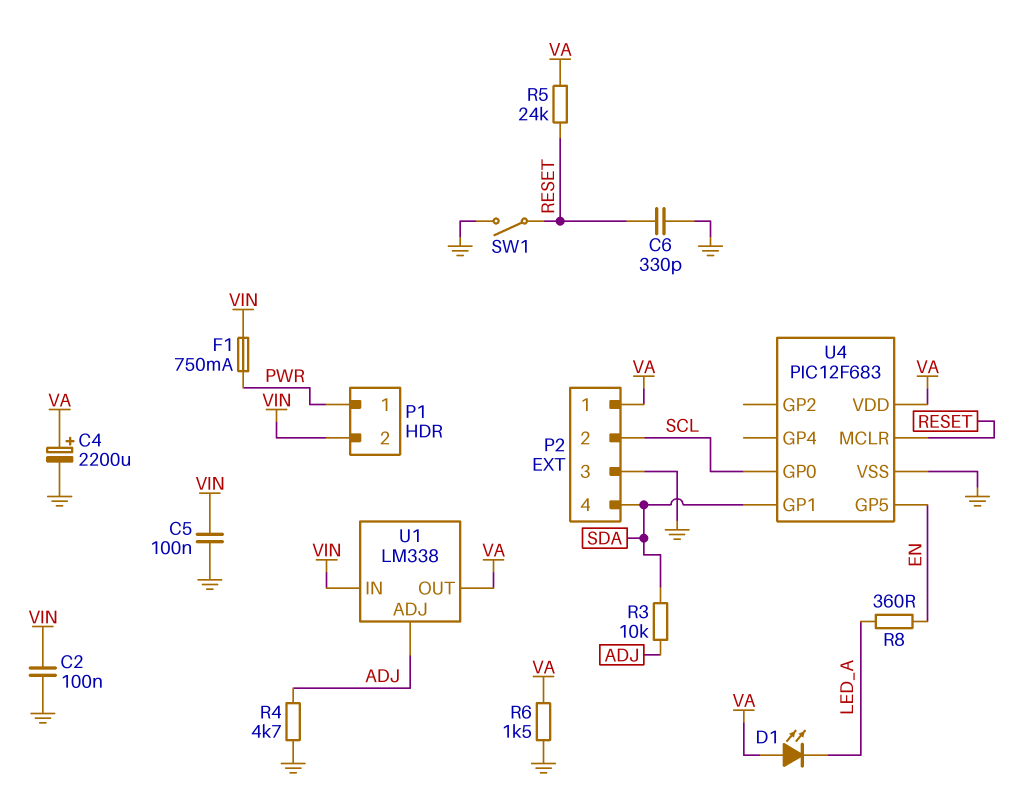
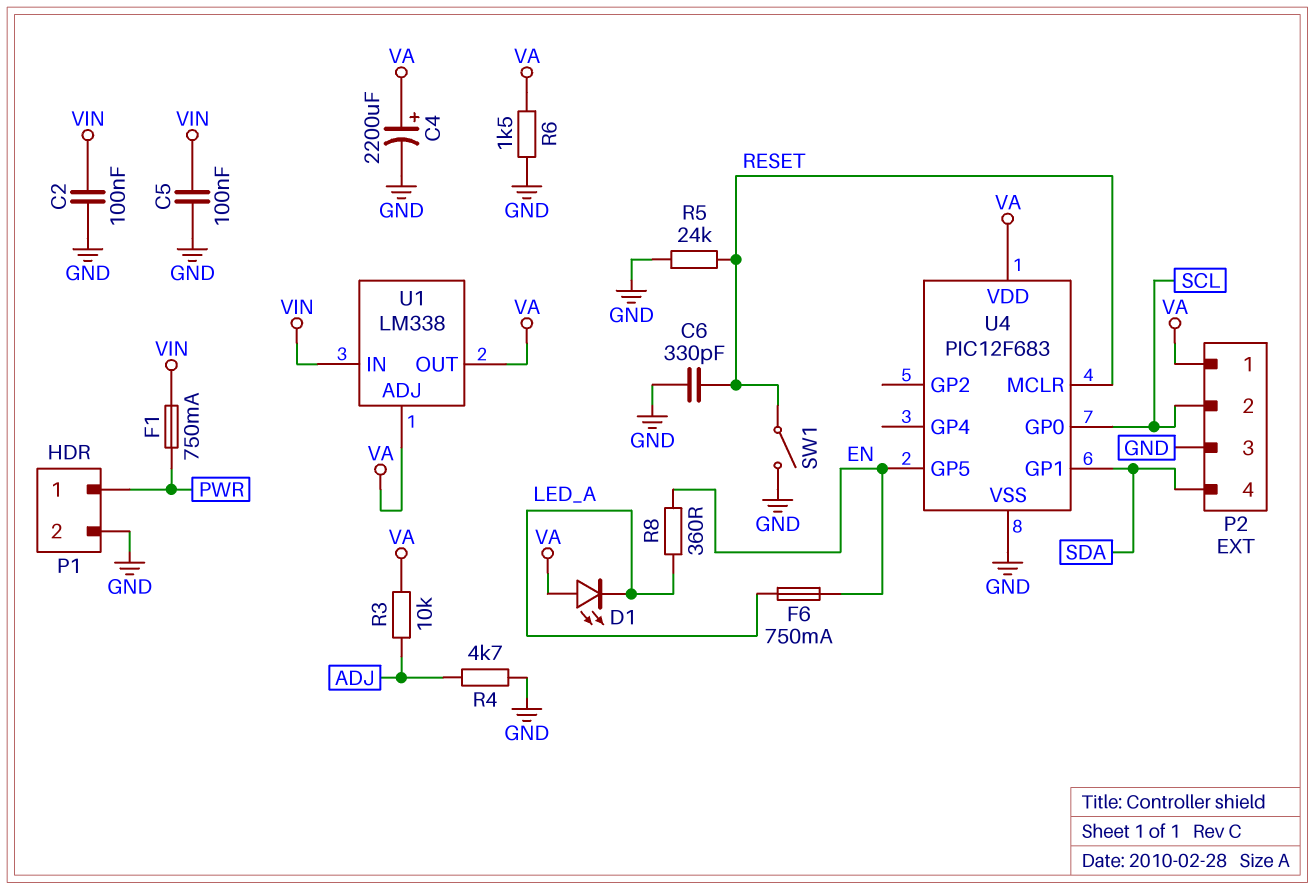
F6: none -> 750mA (EN, LED_A)
P1 pin 2: VIN -> GND
R3: 10k (ADJ, SDA) -> 10k (ADJ, VA)
R5: 24k (RESET, VA) -> 24k (GND, RESET)
U1 pin ADJ: ADJ -> VA

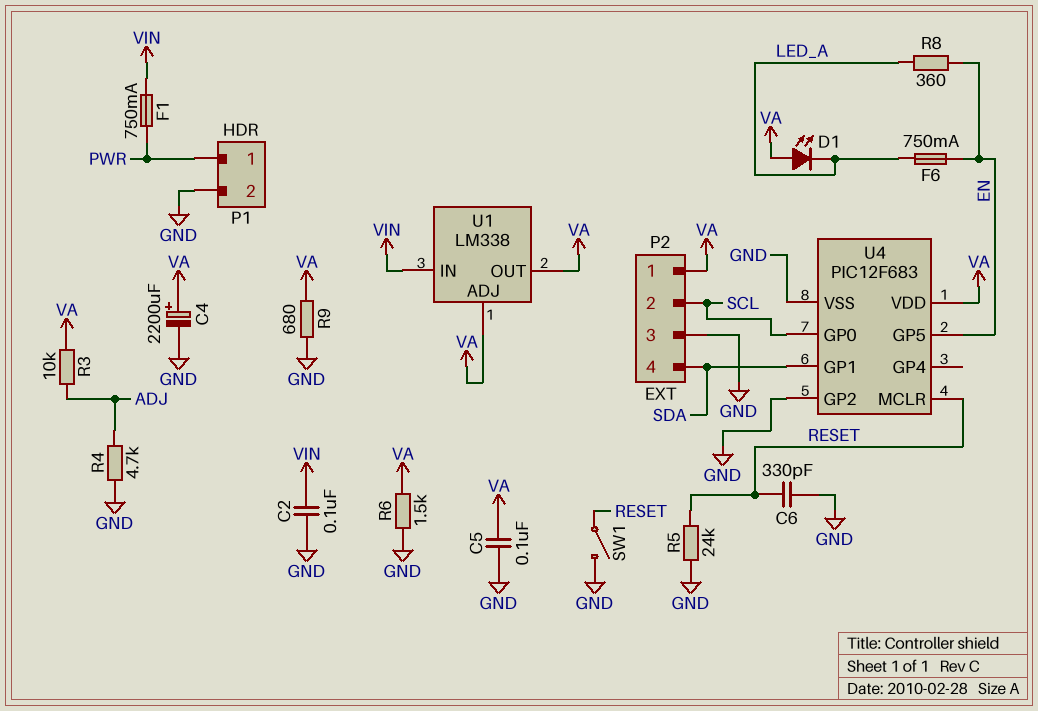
C5: 100nF (GND, VIN) -> 100nF (GND, VA)
R9: none -> 680 (GND, VA)
U4 pin GP2: none -> GND

